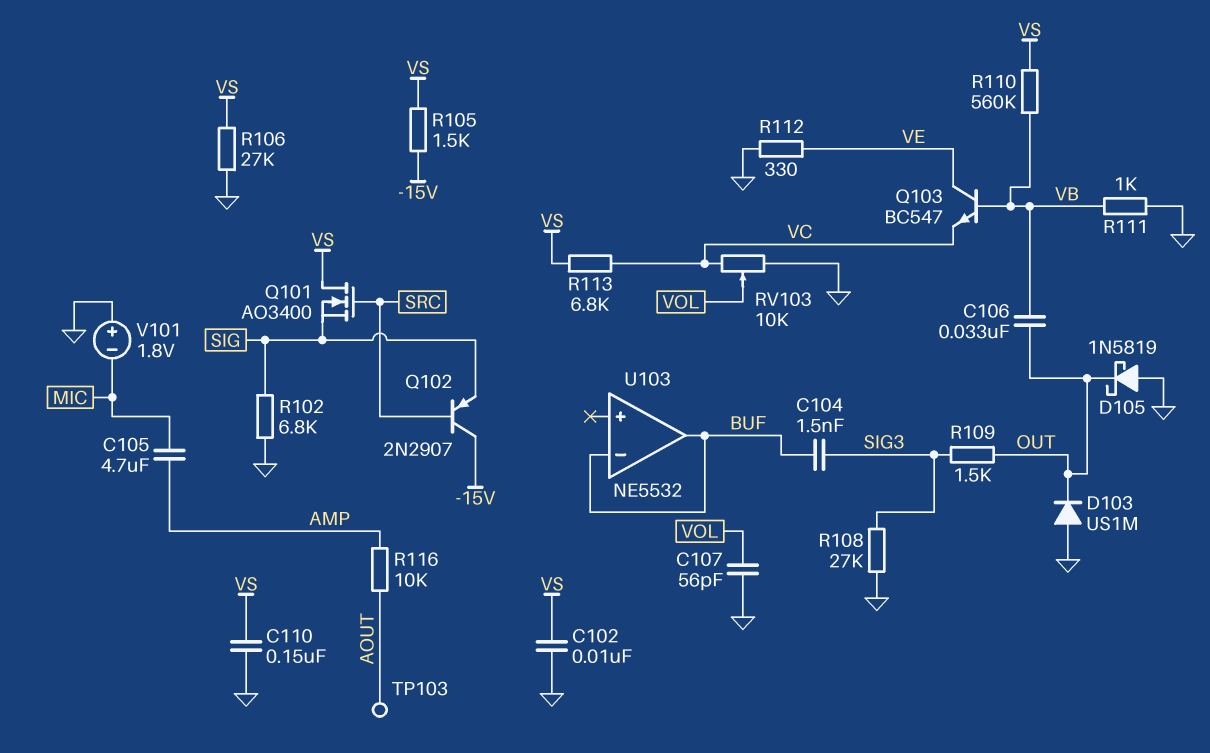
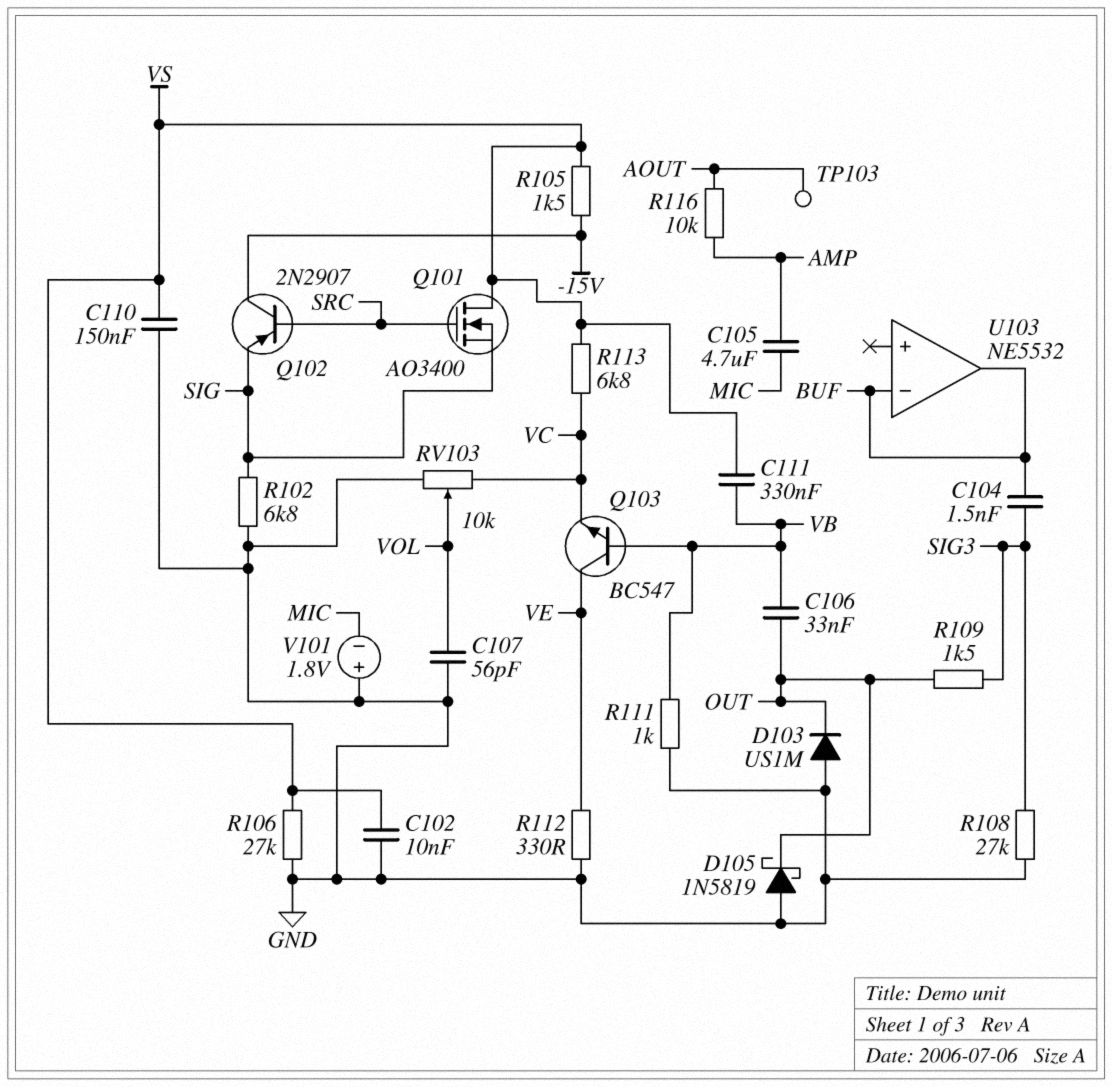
C111: none -> 330nF (VB, VS)
R110: 560k (VB, VS) -> none

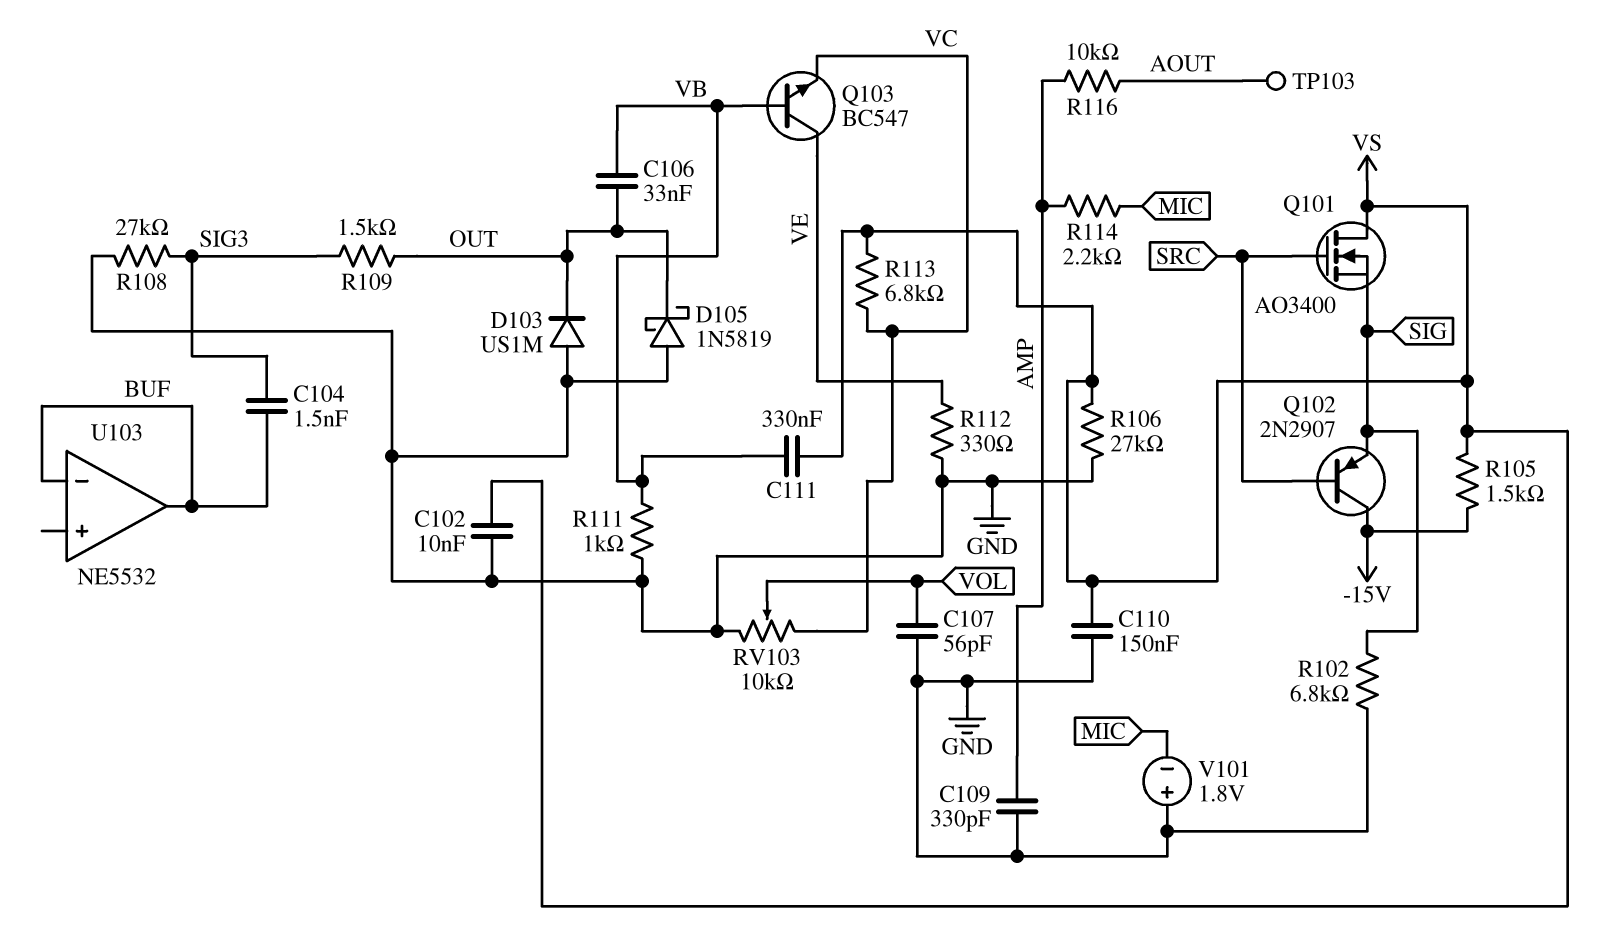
C105: 4.7uF (AMP, MIC) -> none
C109: none -> 330pF (AMP, GND)
R114: none -> 2.2k (AMP, MIC)

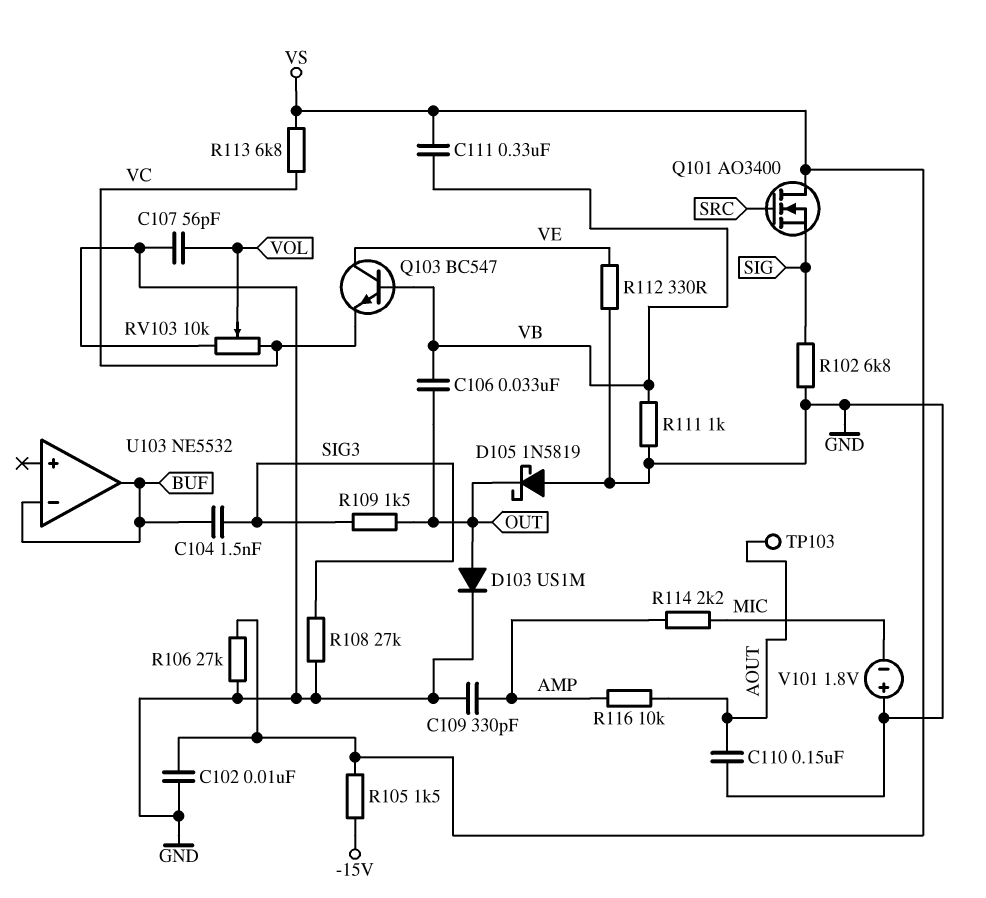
C110: 150nF (GND, VS) -> 150nF (AOUT, GND)
D103: diode US1M (A GND, K OUT) -> diode US1M (A OUT, K GND)
Q102: PNP 2N2907 (B SRC, C -15V, E SIG) -> none

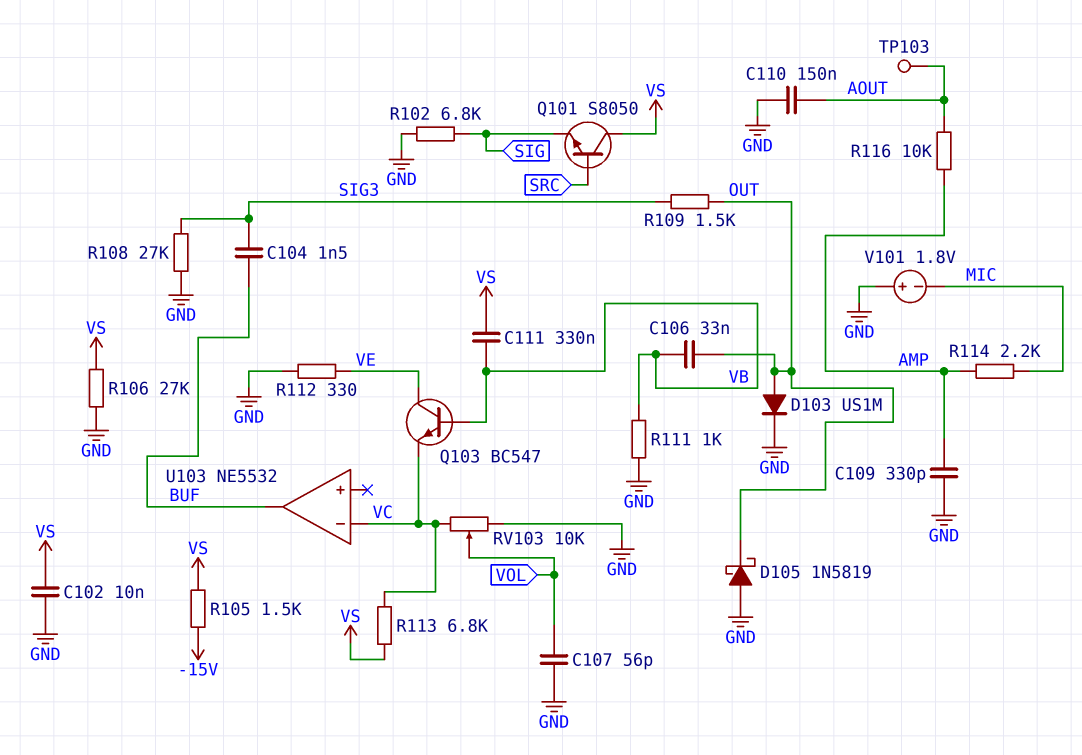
Q101: NMOS AO3400 (G SRC, D VS, S SIG) -> NPN S8050 (B SRC, C VS, E SIG)
U103 pin in-: BUF -> VC

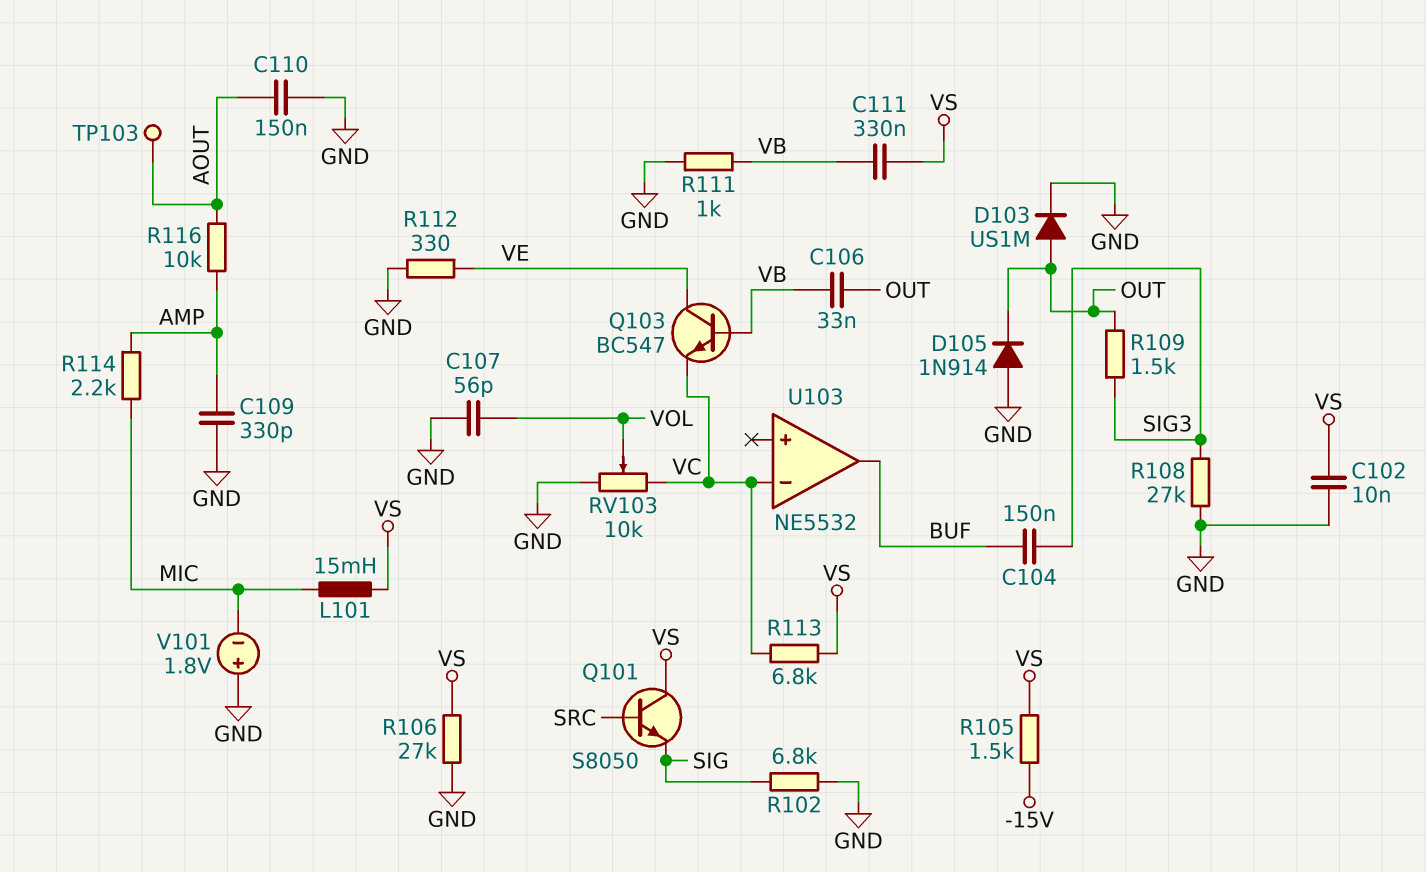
C104: 1.5nF (BUF, SIG3) -> 150nF (BUF, SIG3)
D105: schottky 1N5819 (A GND, K OUT) -> diode 1N914 (A GND, K OUT)
L101: none -> 15mH (MIC, VS)

